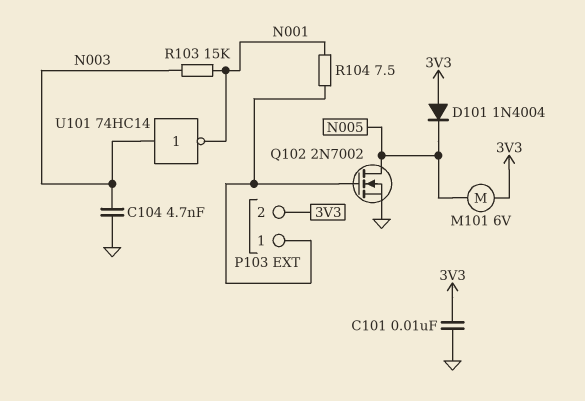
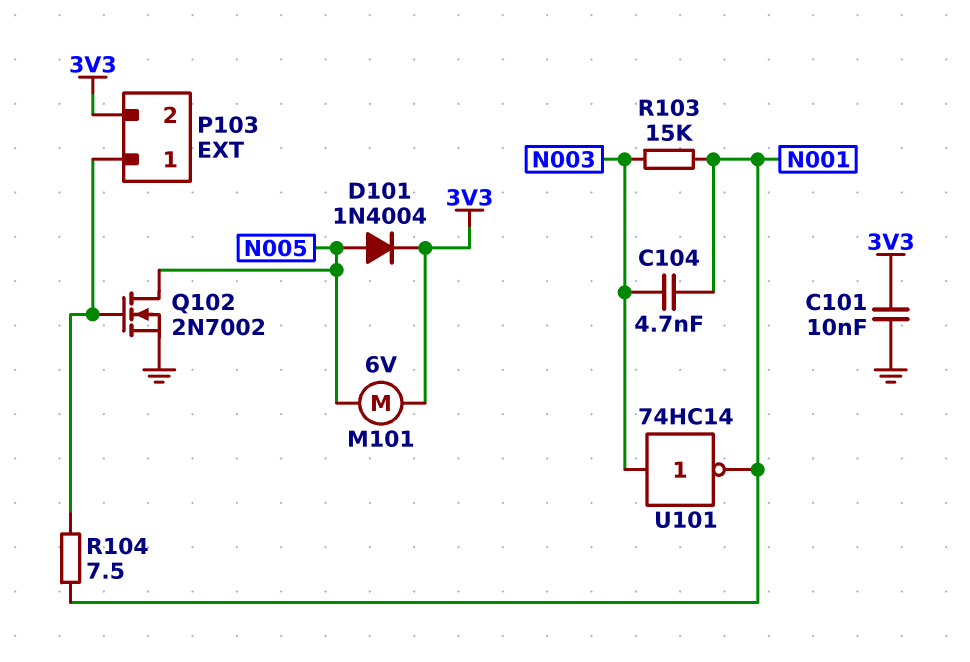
C104: 4.7nF (GND, N003) -> 4.7nF (N001, N003)
D101: diode 1N4004 (A 3V3, K N005) -> diode 1N4004 (A N005, K 3V3)

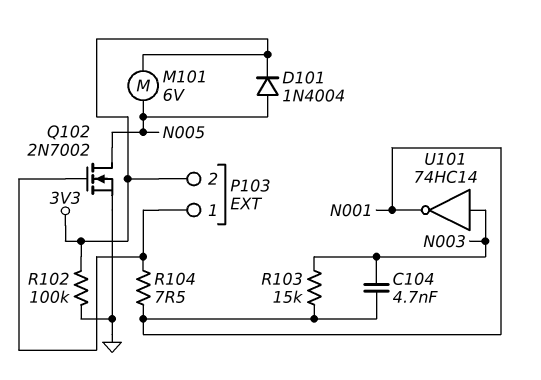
C101: 10nF (3V3, GND) -> none
R102: none -> 100k (3V3, GND)

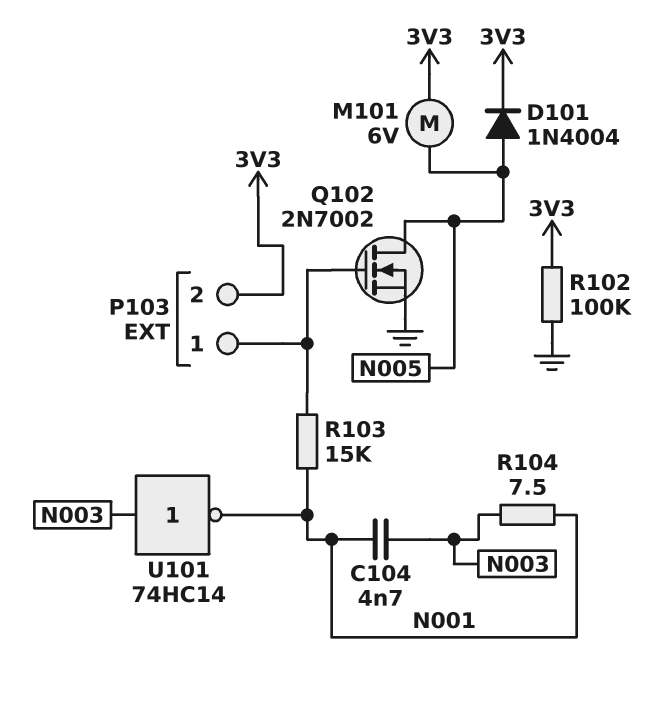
R103: 15k (N001, N003) -> 15k (N001, P103/1)
R104: 7.5 (N001, P103/1) -> 7.5 (N001, N003)

